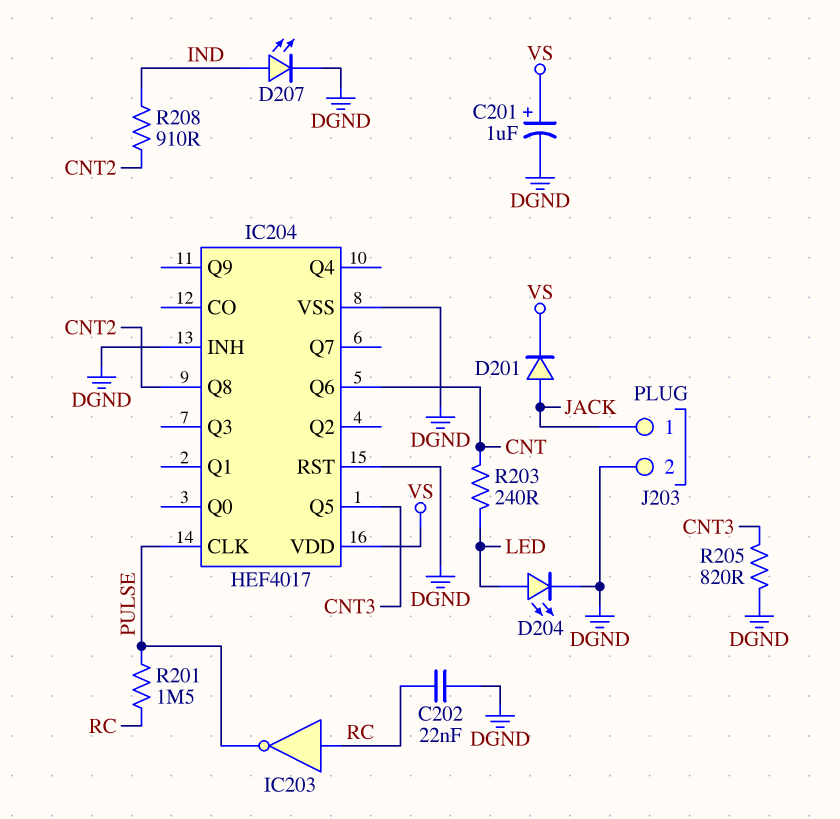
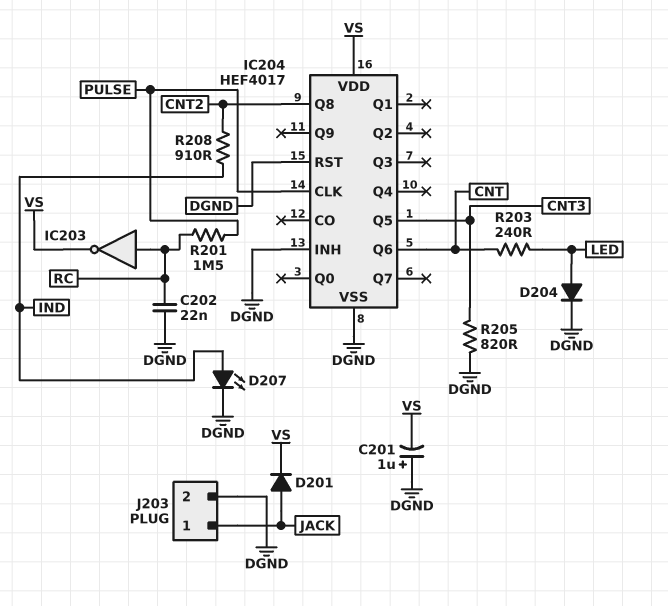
C201: 1uF (plus VS, minus DGND) -> 1uF (plus DGND, minus VS)
D204: LED (A LED, K DGND) -> diode (A LED, K DGND)
IC203: NOT (in RC, out PULSE) -> NOT (in RC, out VS)

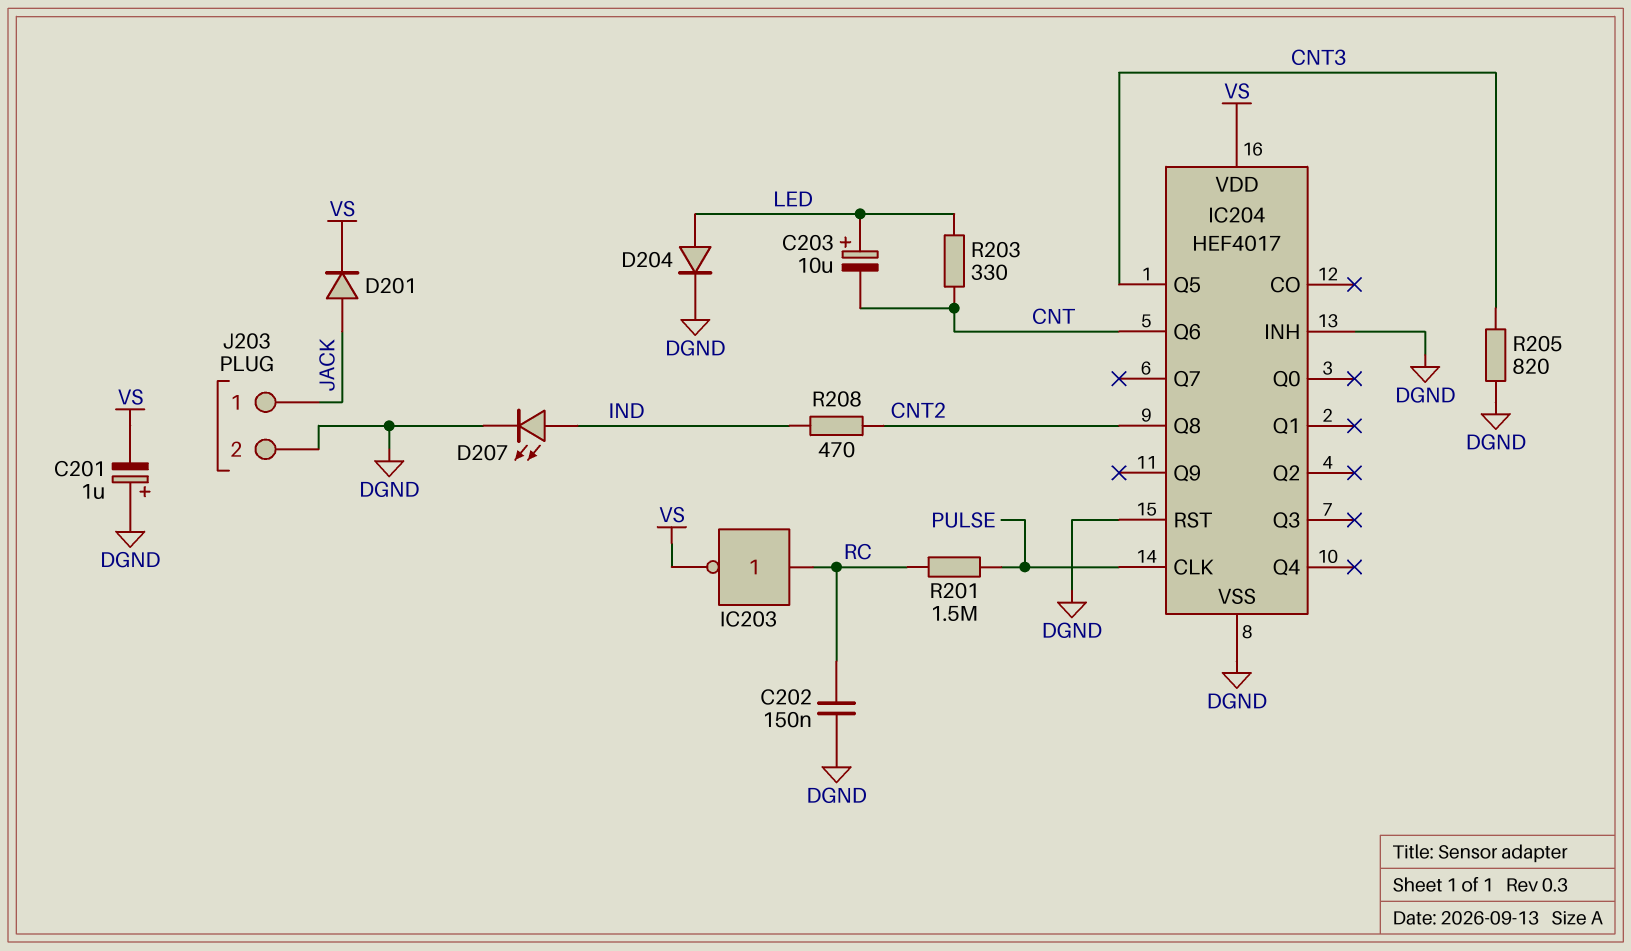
C202: 22nF (DGND, RC) -> 150nF (DGND, RC)
C203: none -> 10uF (plus LED, minus CNT)
R203: 240 (CNT, LED) -> 330 (CNT, LED)
R208: 910 (CNT2, IND) -> 470 (CNT2, IND)

